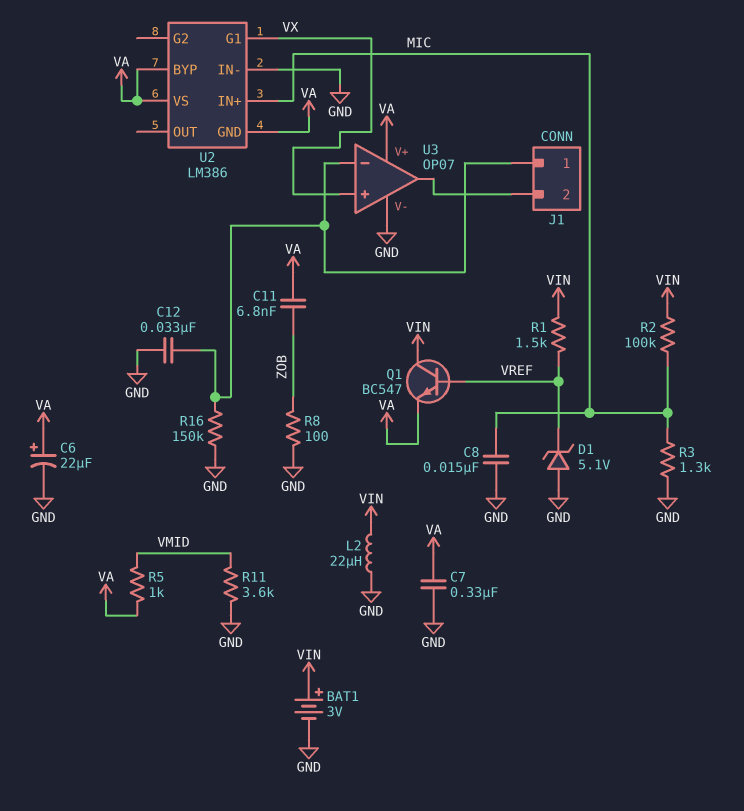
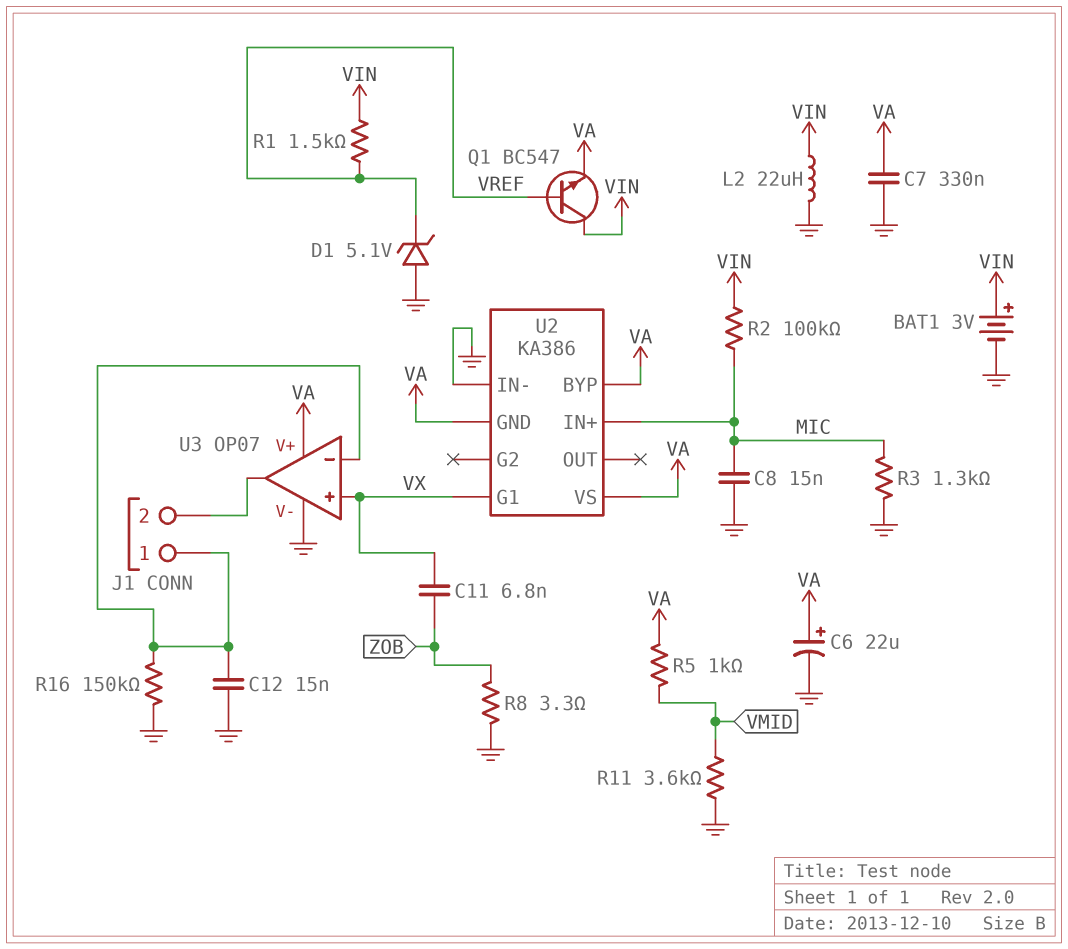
C11: 6.8nF (VA, ZOB) -> 6.8nF (VX, ZOB)
C12: 33nF (GND, J1/1) -> 15nF (GND, J1/1)
R8: 100 (GND, ZOB) -> 3.3 (GND, ZOB)
U2: LM386 -> KA386

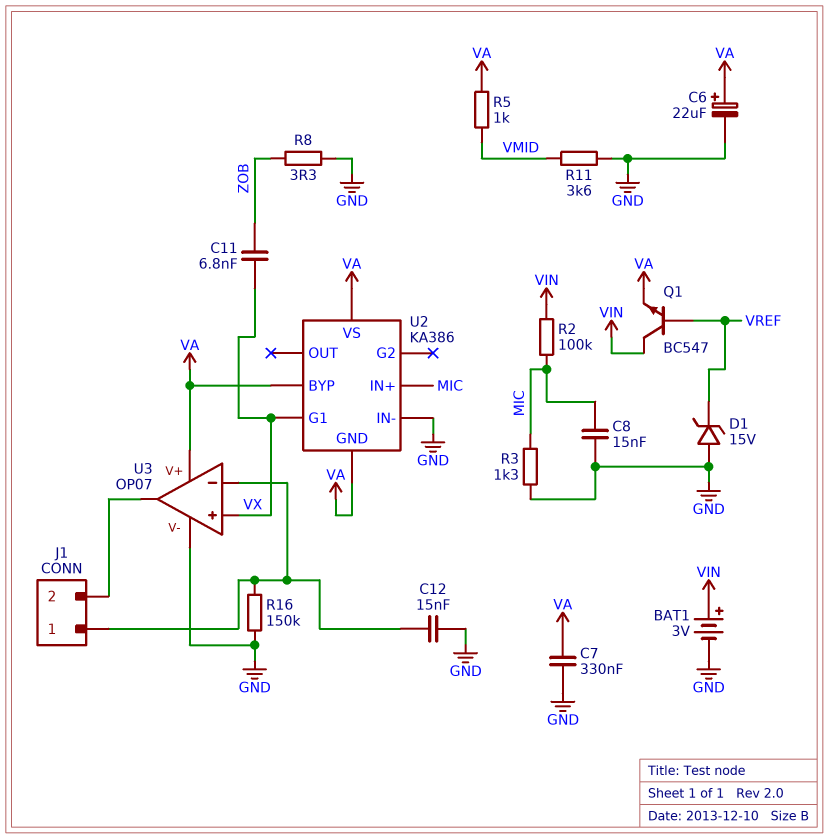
D1: zener 5.1V (A GND, K VREF) -> zener 15V (A GND, K VREF)
L2: 22uH (GND, VIN) -> none
R1: 1.5k (VIN, VREF) -> none

